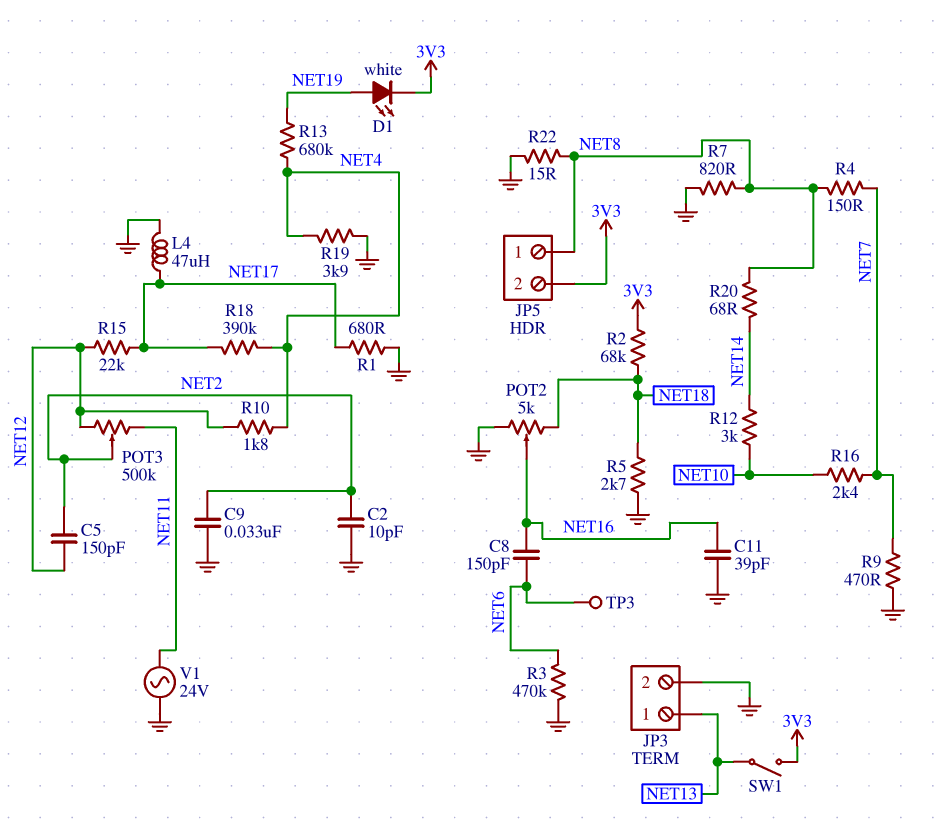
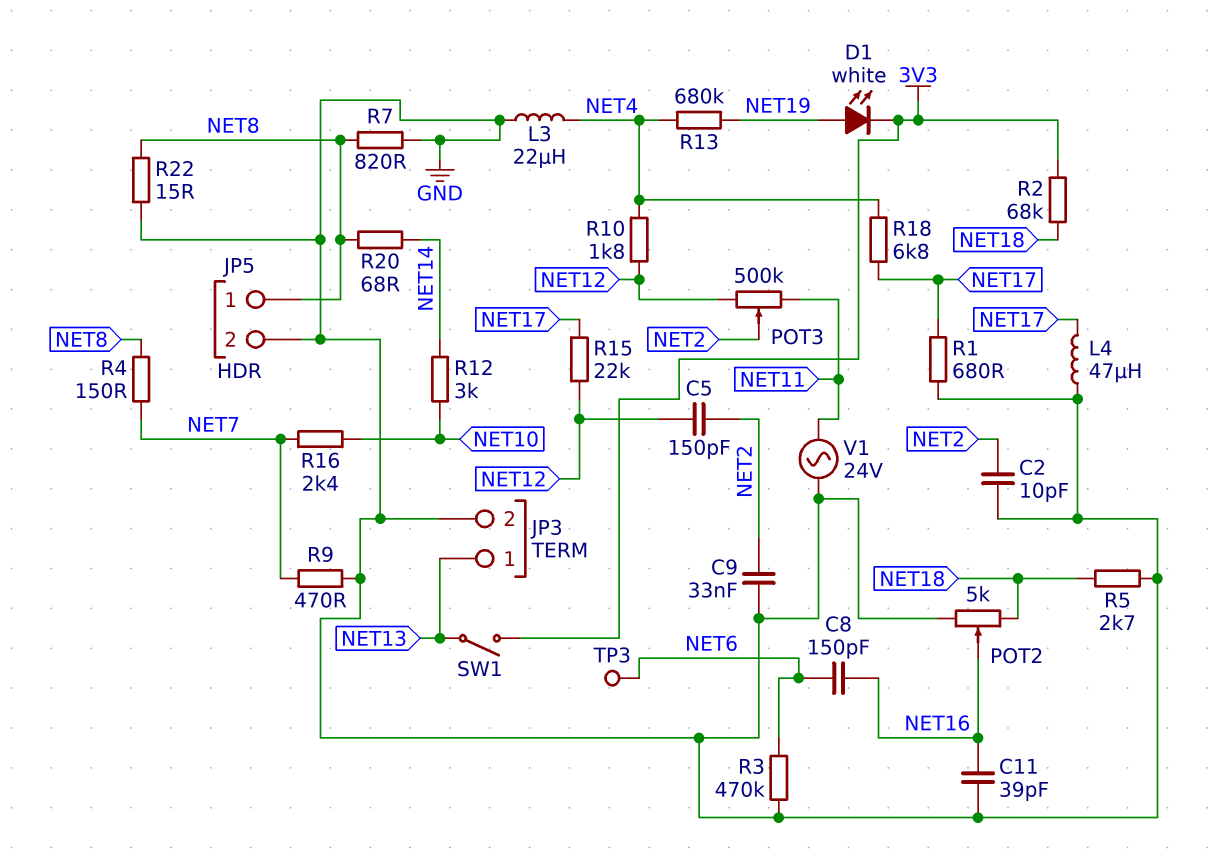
JP5 pin 2: 3V3 -> GND
L3: none -> 22uH (GND, NET4)
R18: 390k (NET4, NET17) -> 6.8k (NET4, NET17)
R19: 3.9k (GND, NET4) -> none

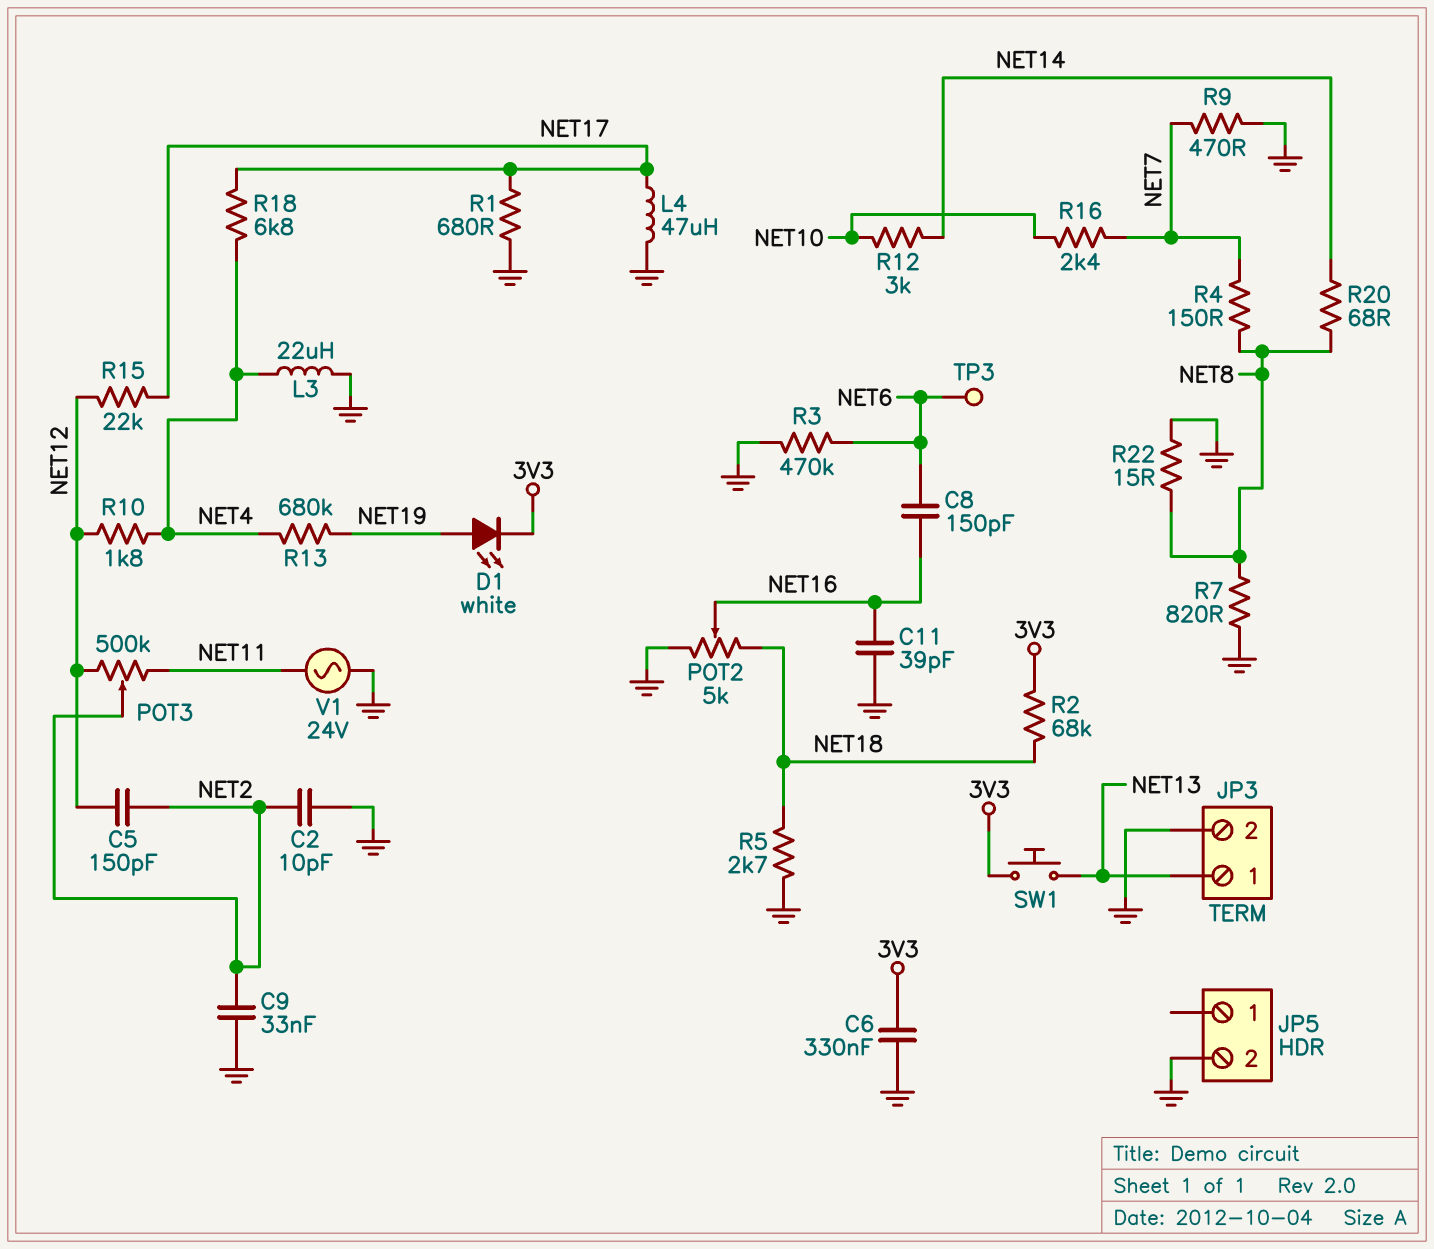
C6: none -> 330nF (3V3, GND)
JP5 pin 1: NET8 -> none
SW1: switch (3V3, NET13) -> button (3V3, NET13)

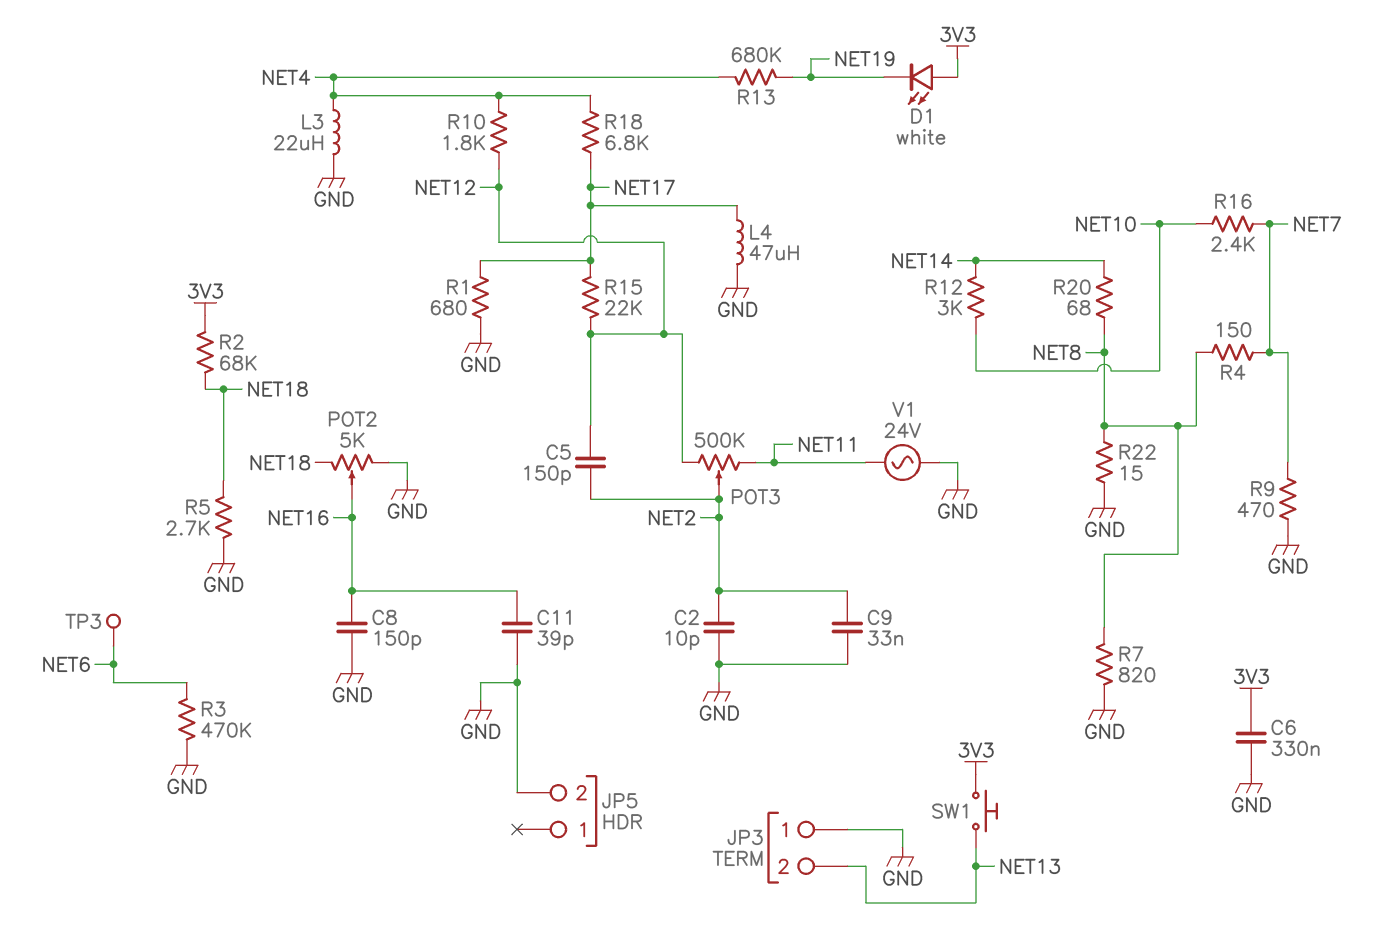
C8: 150pF (NET6, NET16) -> 150pF (GND, NET16)
D1: LED white (A NET19, K 3V3) -> LED white (A 3V3, K NET19)
JP3 pin 1: NET13 -> GND
JP3 pin 2: GND -> NET13

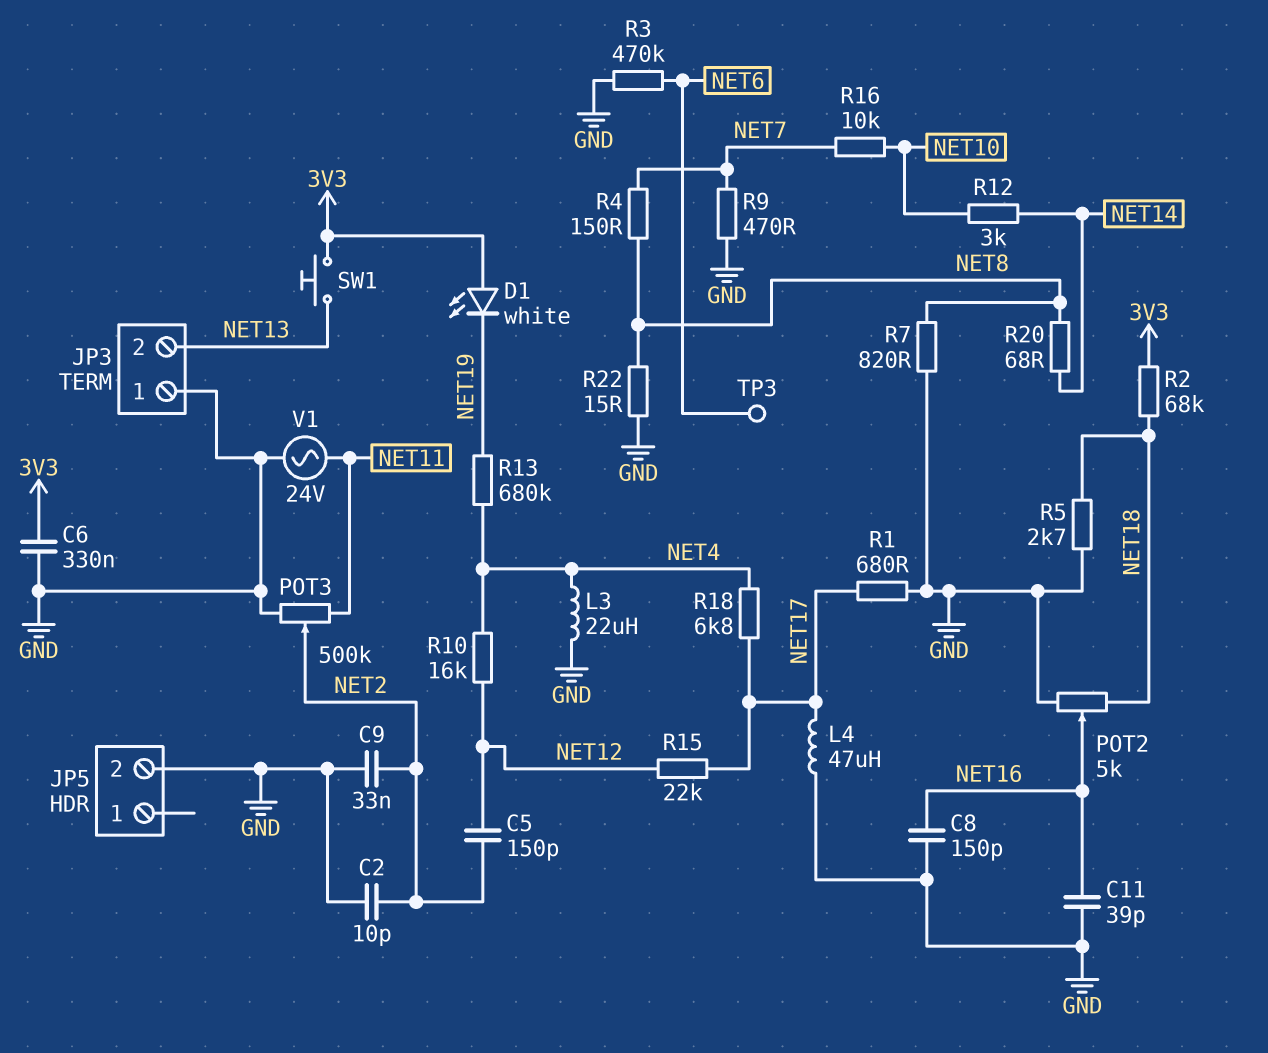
POT3: 500k (NET11, NET12, wiper NET2) -> 500k (GND, NET11, wiper NET2)
R10: 1.8k (NET4, NET12) -> 16k (NET4, NET12)
R16: 2.4k (NET7, NET10) -> 10k (NET7, NET10)

